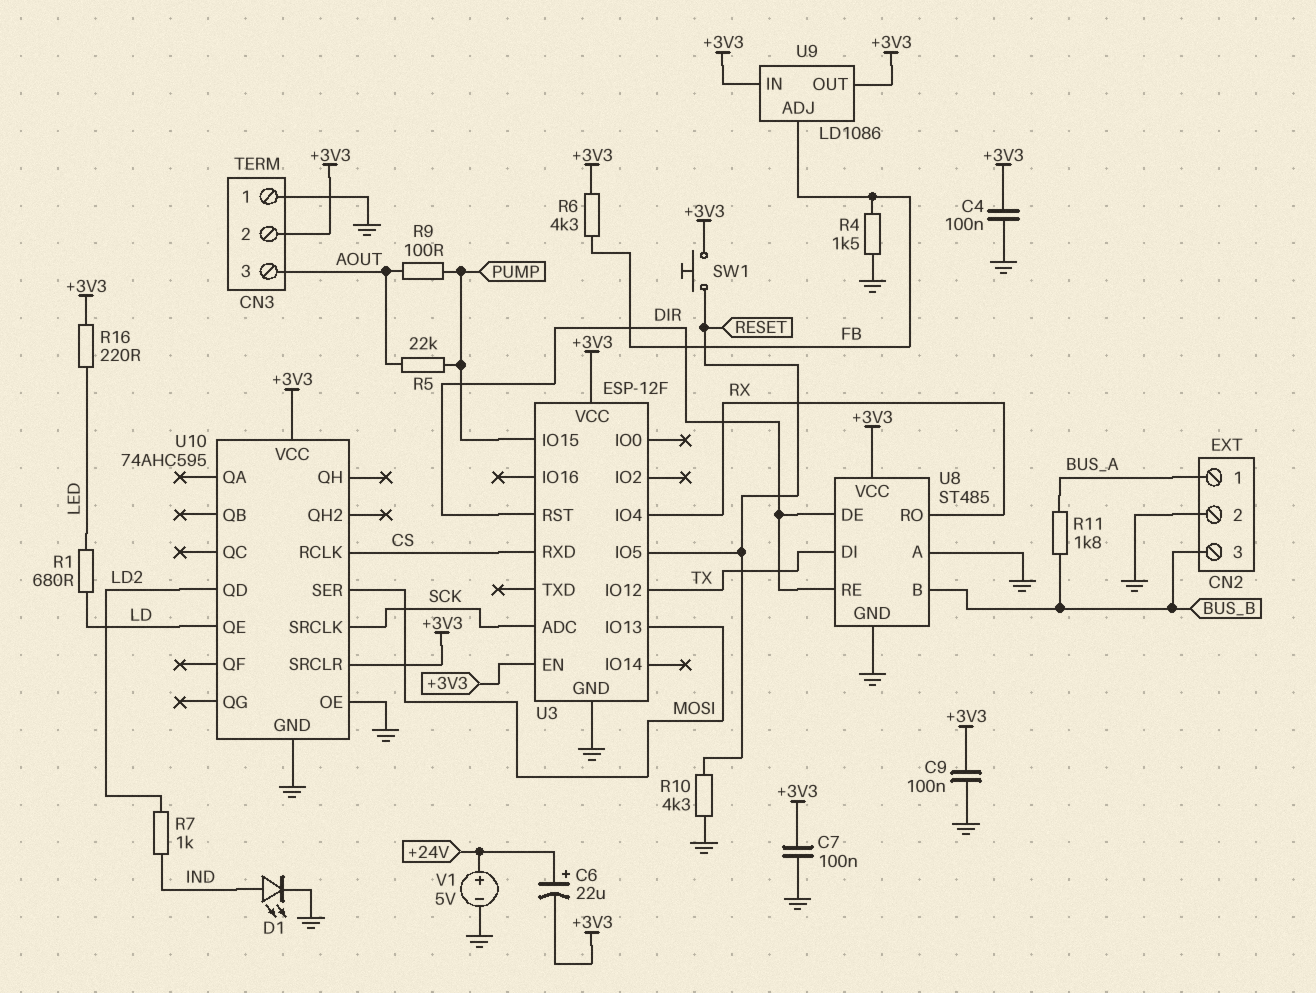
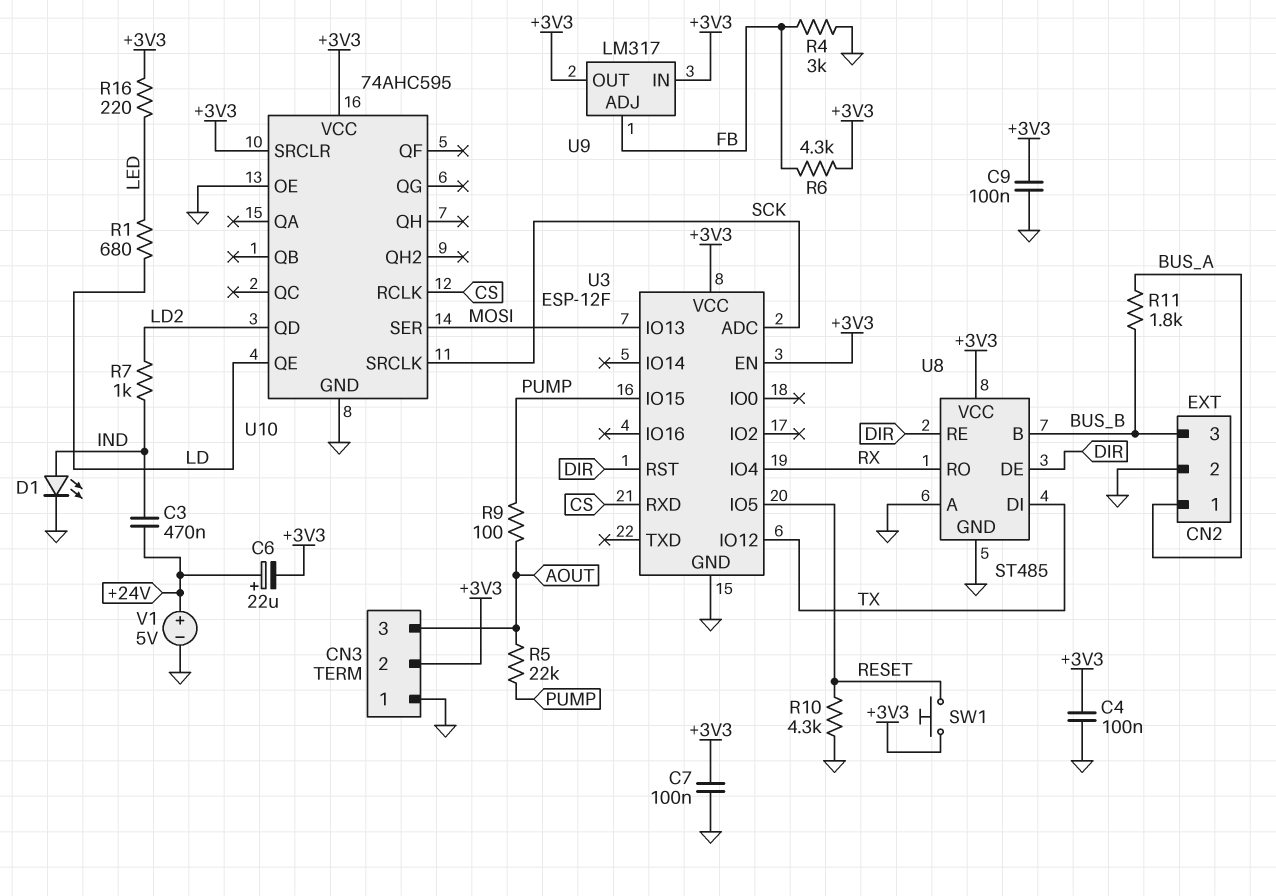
C3: none -> 470nF (+24V, IND)
R4: 1.5k (FB, GND) -> 3k (FB, GND)
U9: LD1086 -> LM317

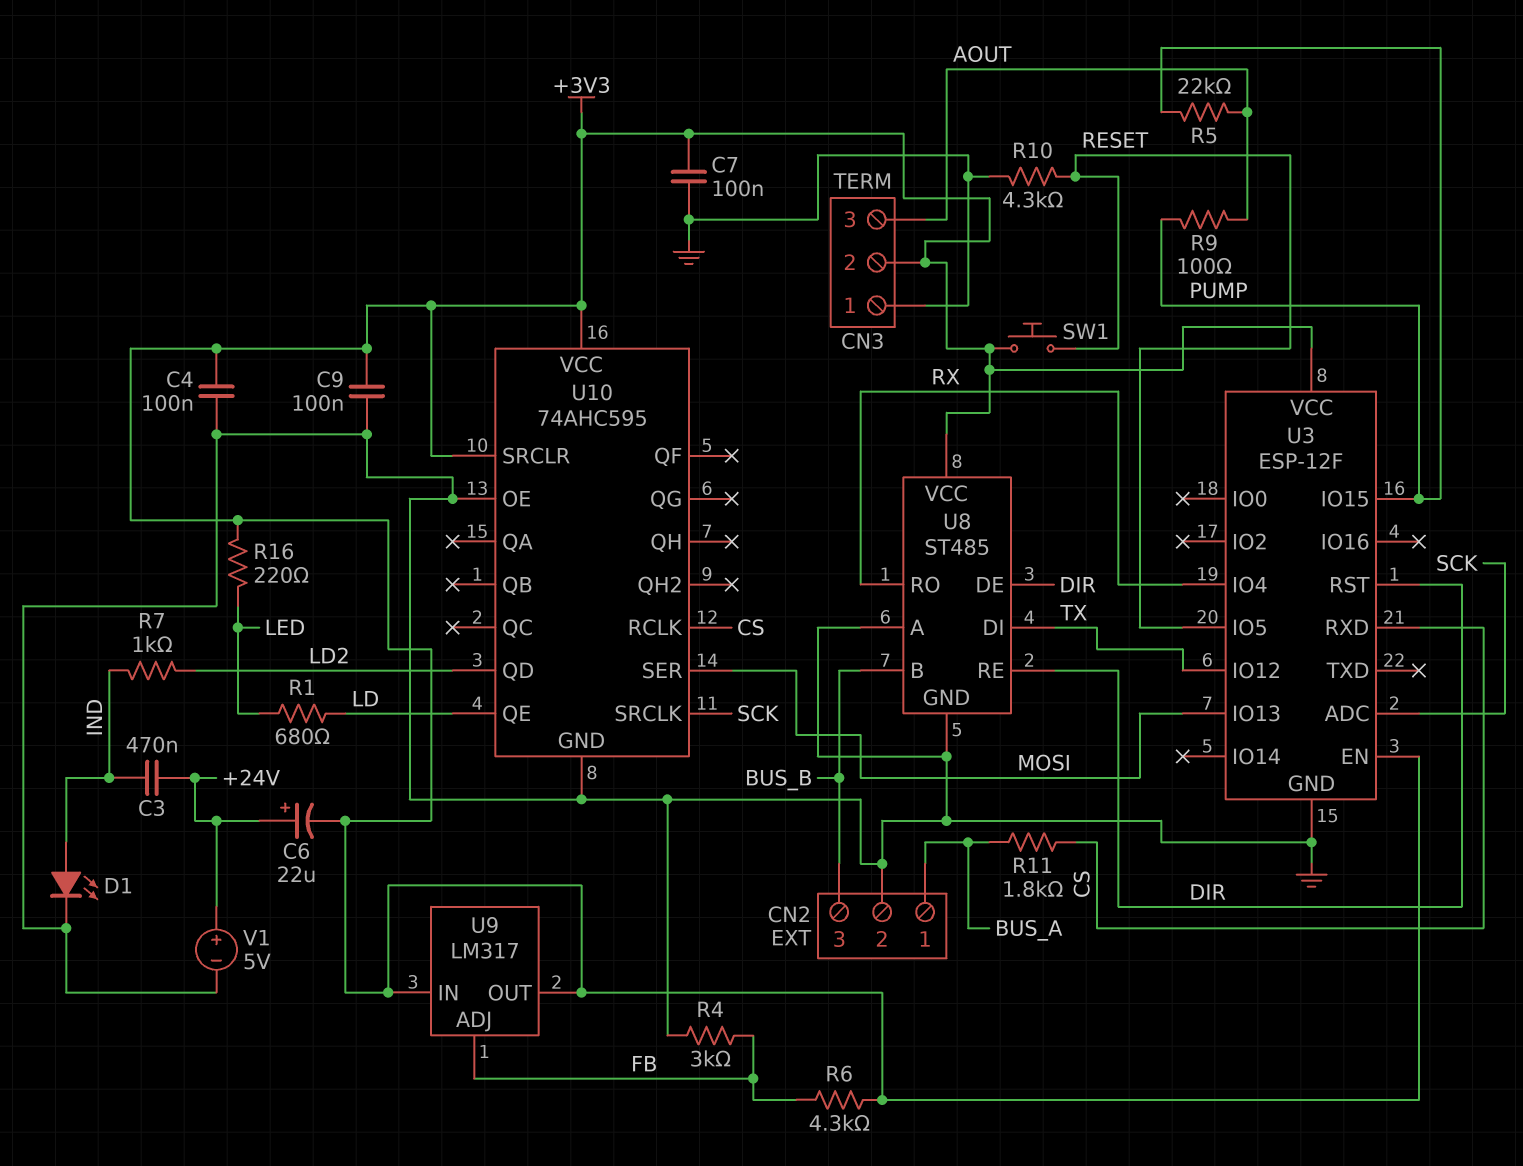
R11: 1.8k (BUS_A, BUS_B) -> 1.8k (BUS_A, CS)

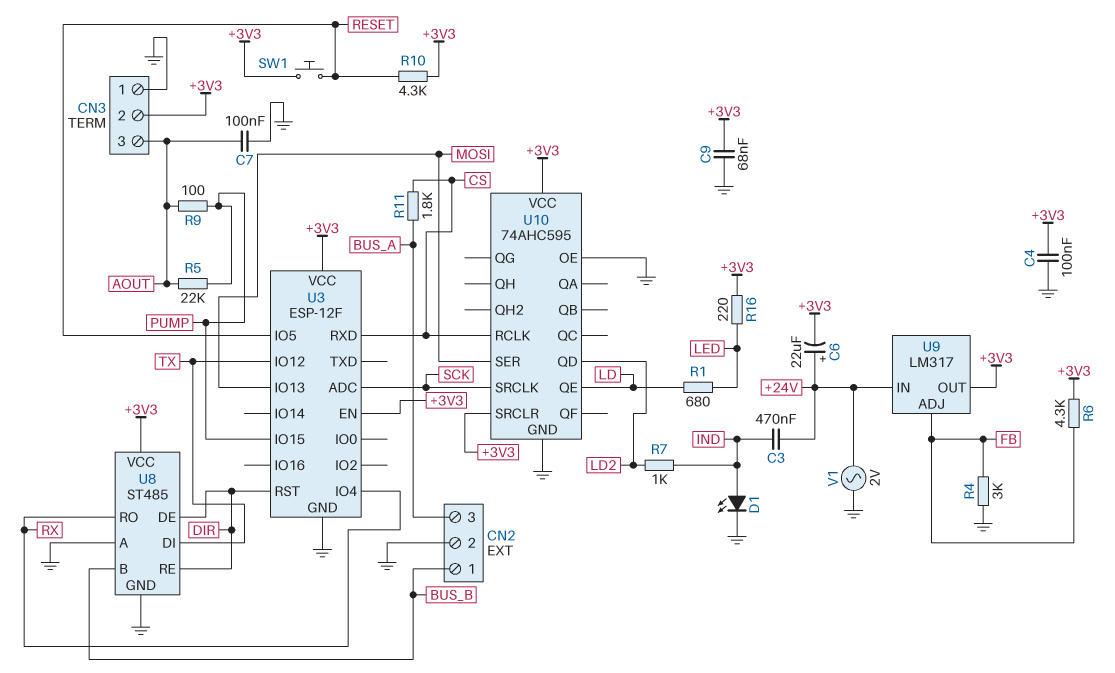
C7: 100nF (+3V3, GND) -> 100nF (AOUT, GND)
C9: 100nF (+3V3, GND) -> 68nF (+3V3, GND)
CN2 pin 1: BUS_A -> BUS_B
CN2 pin 3: BUS_B -> BUS_A
R10: 4.3k (GND, RESET) -> 4.3k (+3V3, RESET)
U9 pin IN: +3V3 -> +24V
V1: 5V (plus +24V, minus GND) -> AC 2V (+24V, GND)

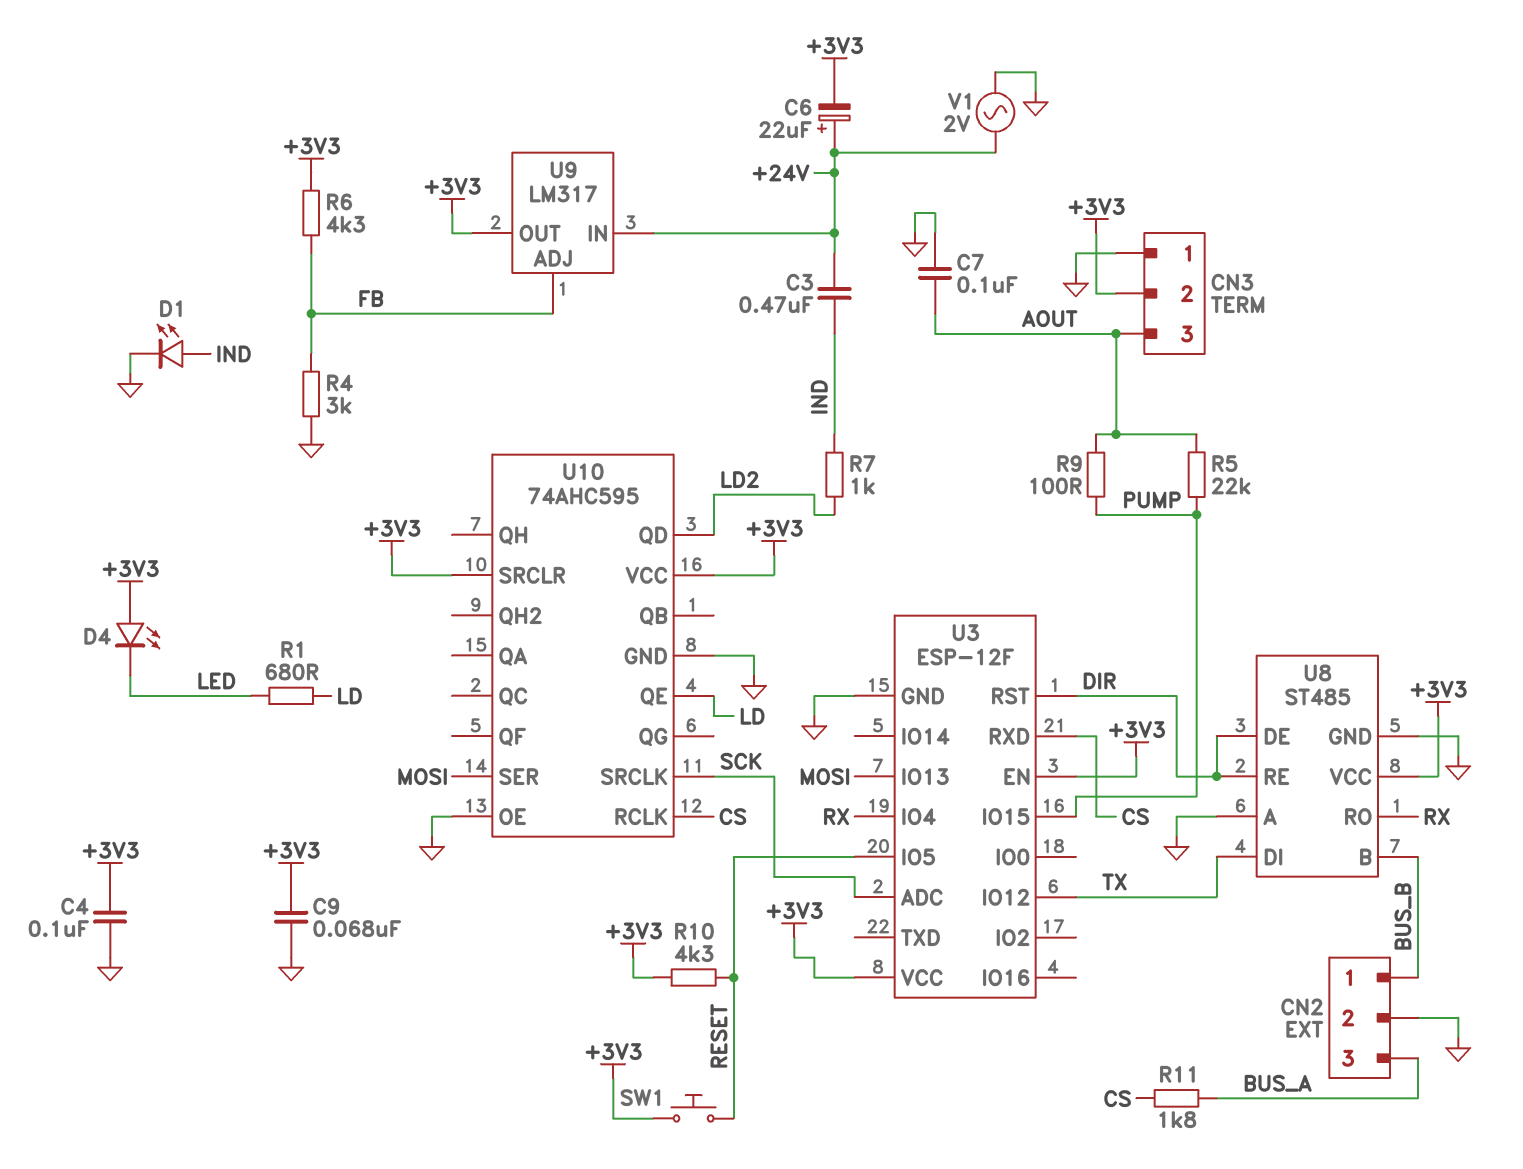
D4: none -> LED (A +3V3, K LED)
R16: 220 (+3V3, LED) -> none

